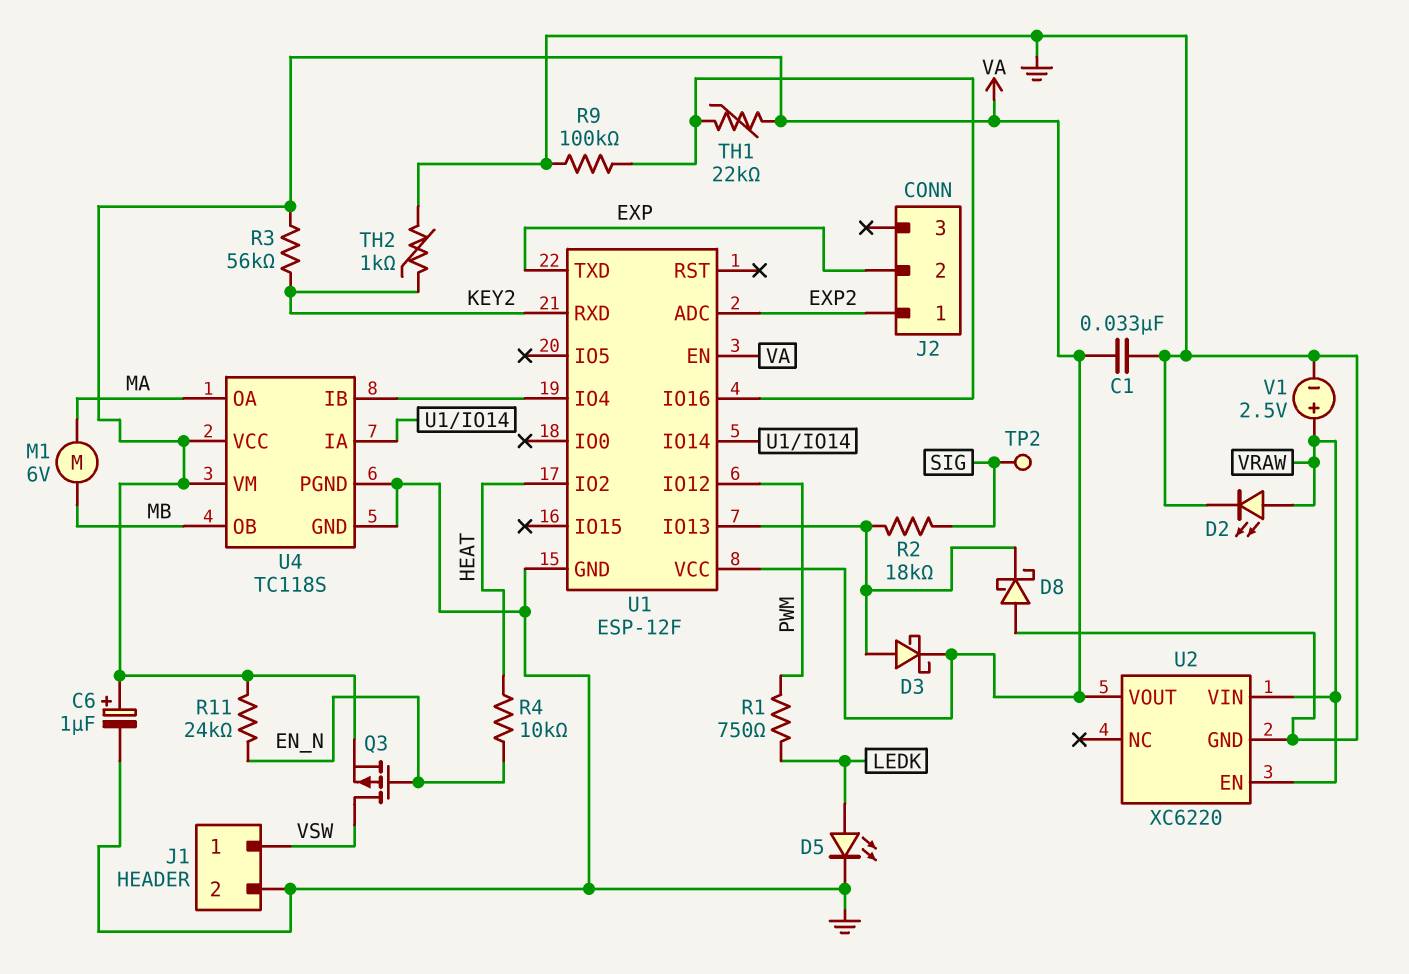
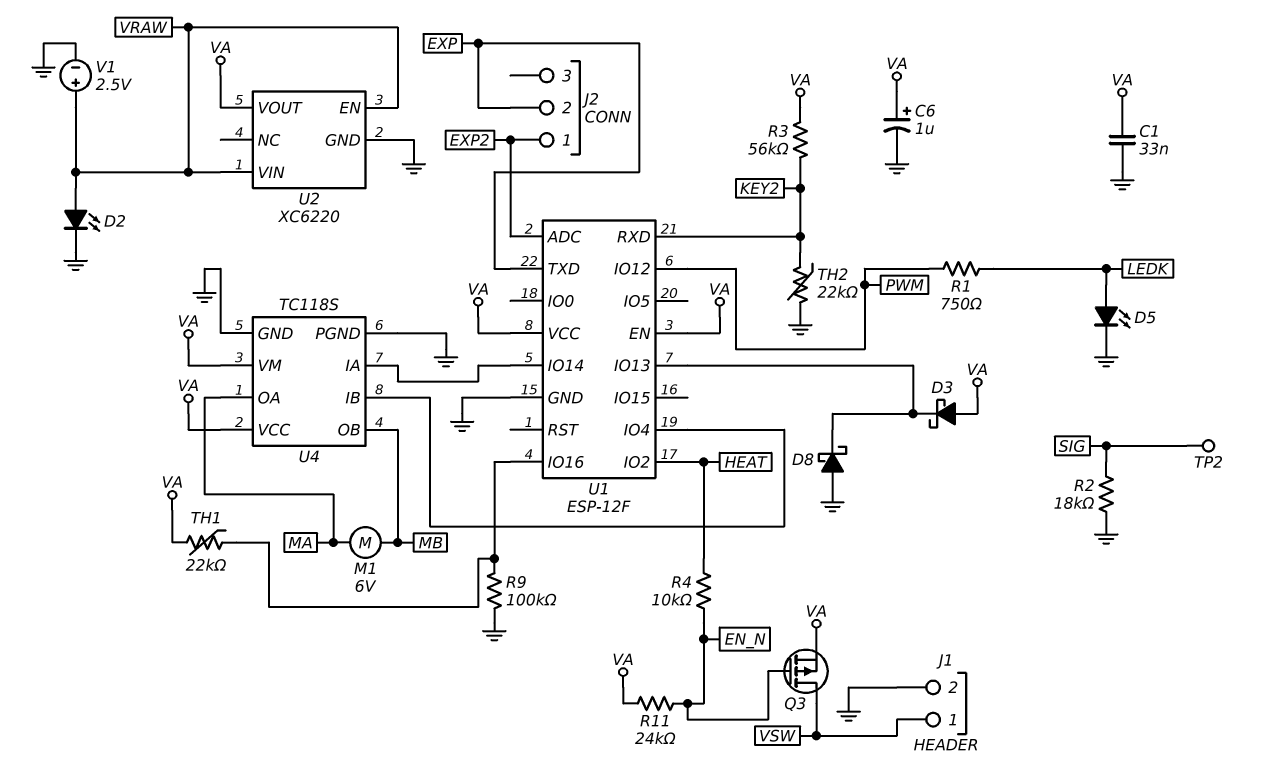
D3: schottky (A U1/IO13, K VA) -> schottky (A VA, K U1/IO13)
R2: 18k (SIG, U1/IO13) -> 18k (GND, SIG)
TH2: 1k (GND, KEY2) -> 22k (GND, KEY2)

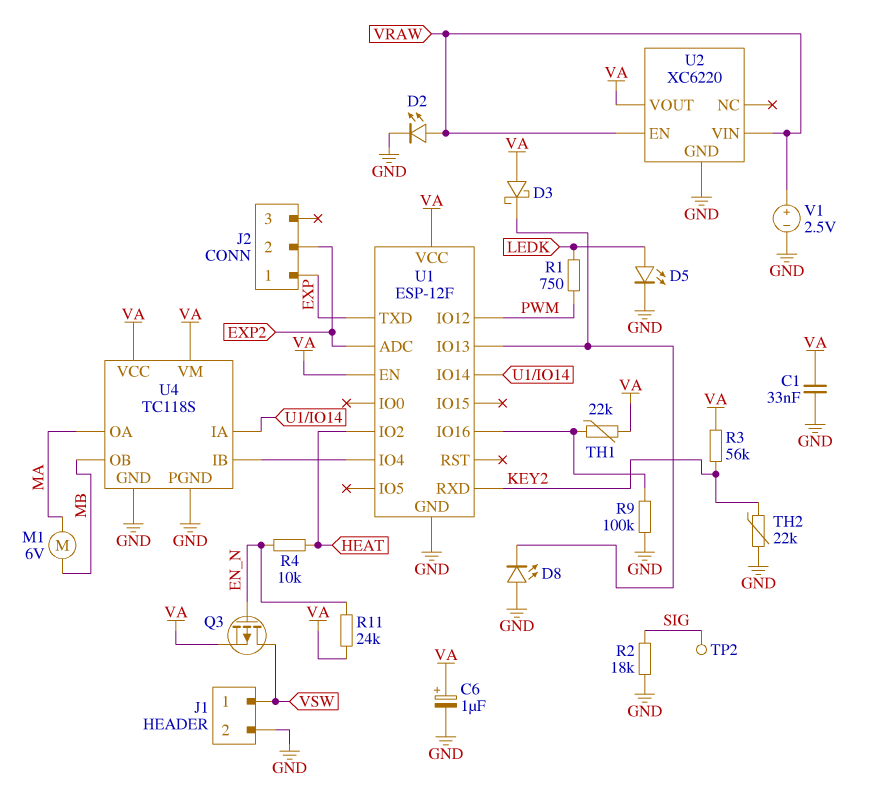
D8: schottky (A GND, K U1/IO13) -> LED (A GND, K U1/IO13)
J2 pin 1: EXP2 -> EXP
J2 pin 2: EXP -> EXP2

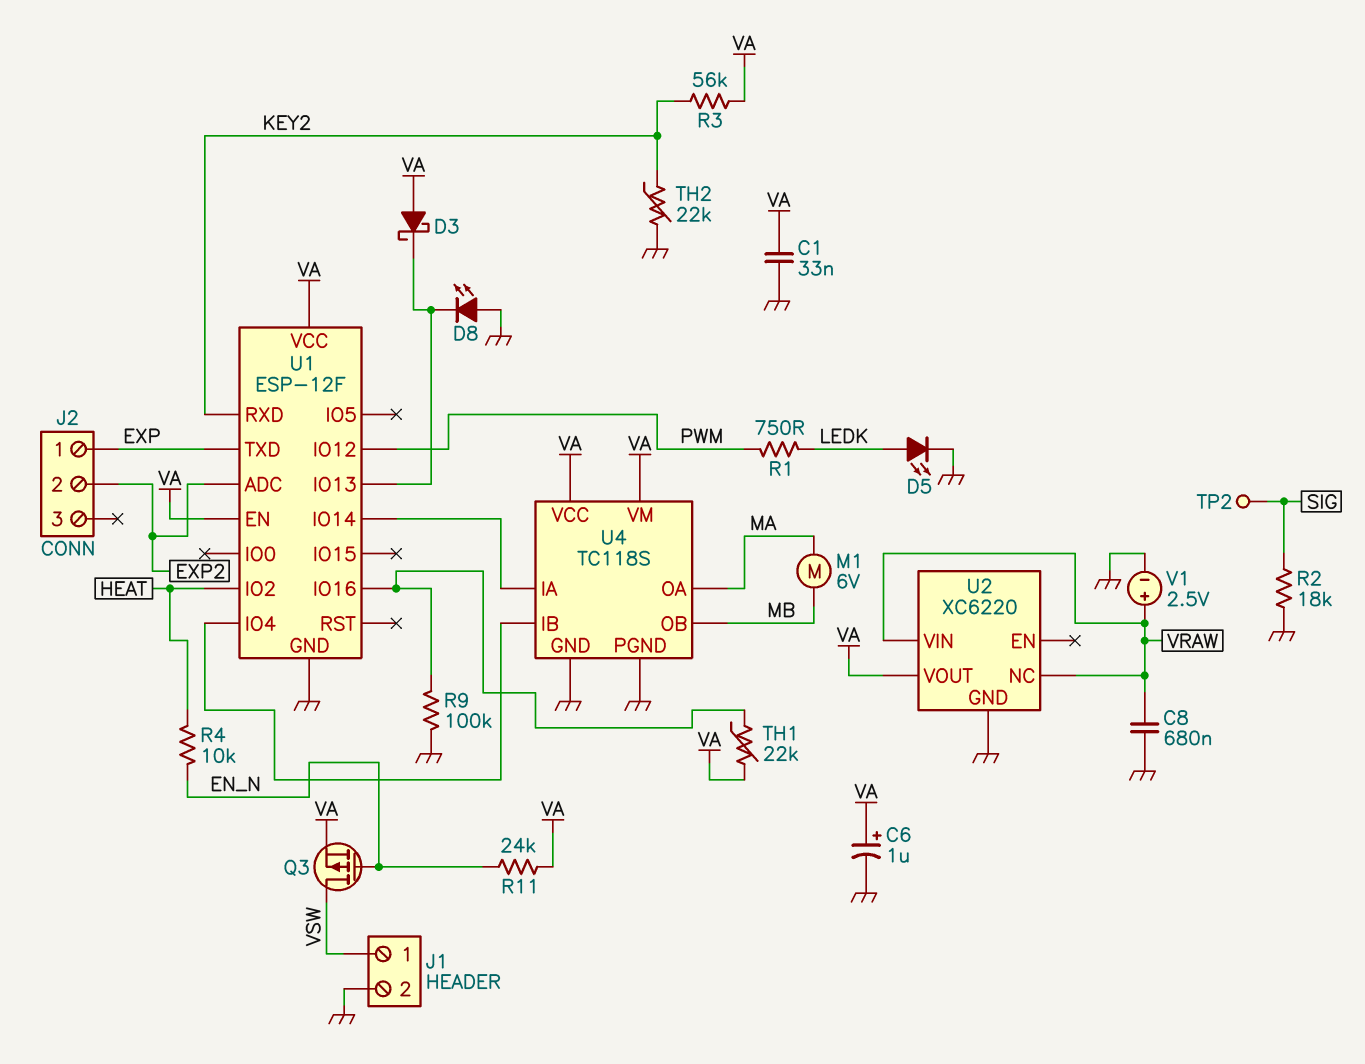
C8: none -> 680nF (GND, VRAW)
D2: LED (A VRAW, K GND) -> none
U2 pin EN: VRAW -> none
U2 pin NC: none -> VRAW

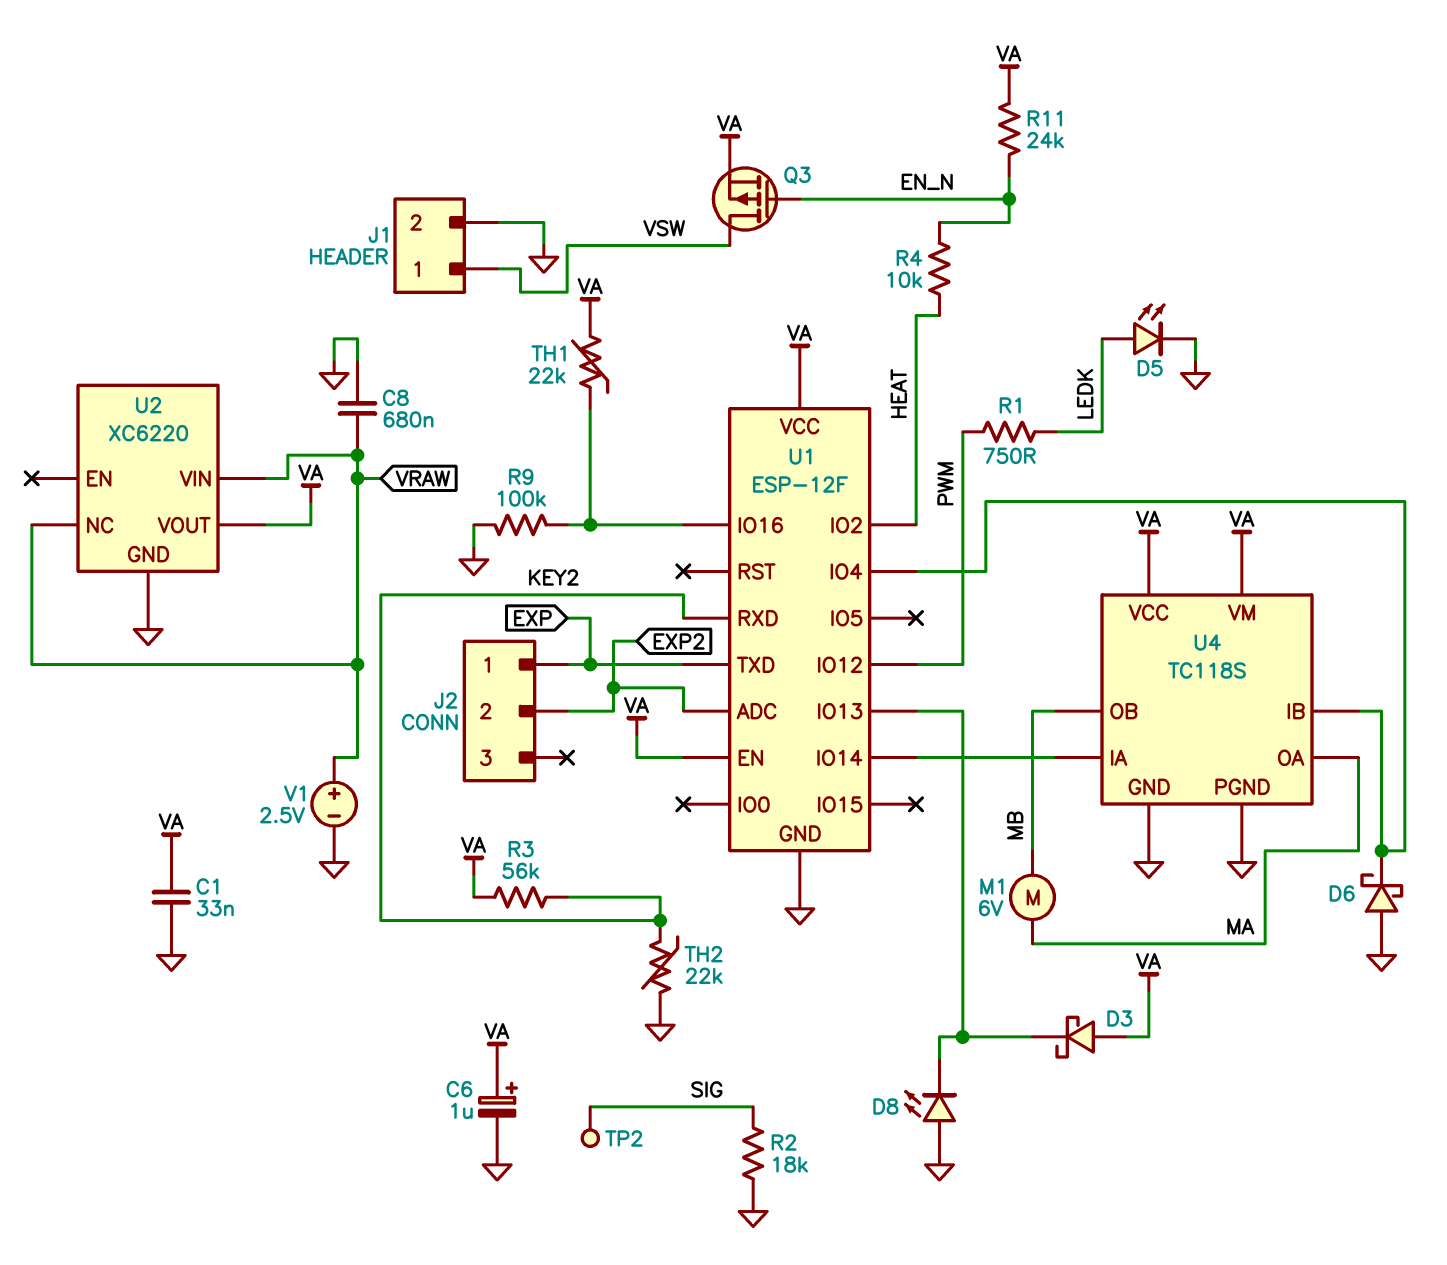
D6: none -> schottky (A GND, K U1/IO4)

